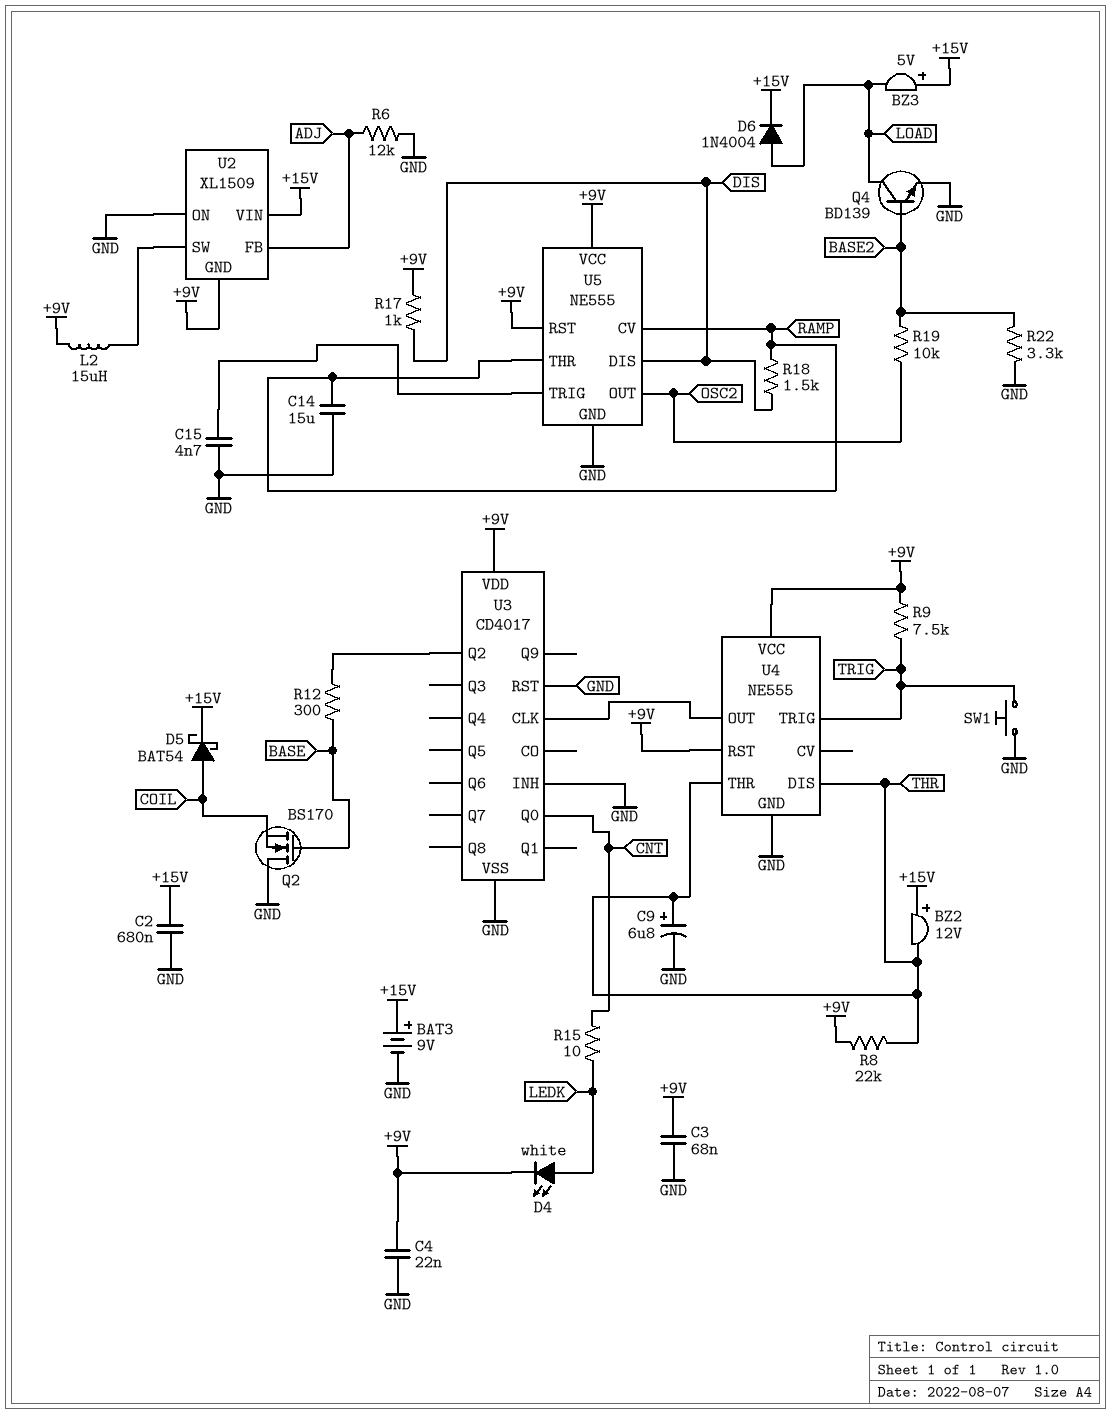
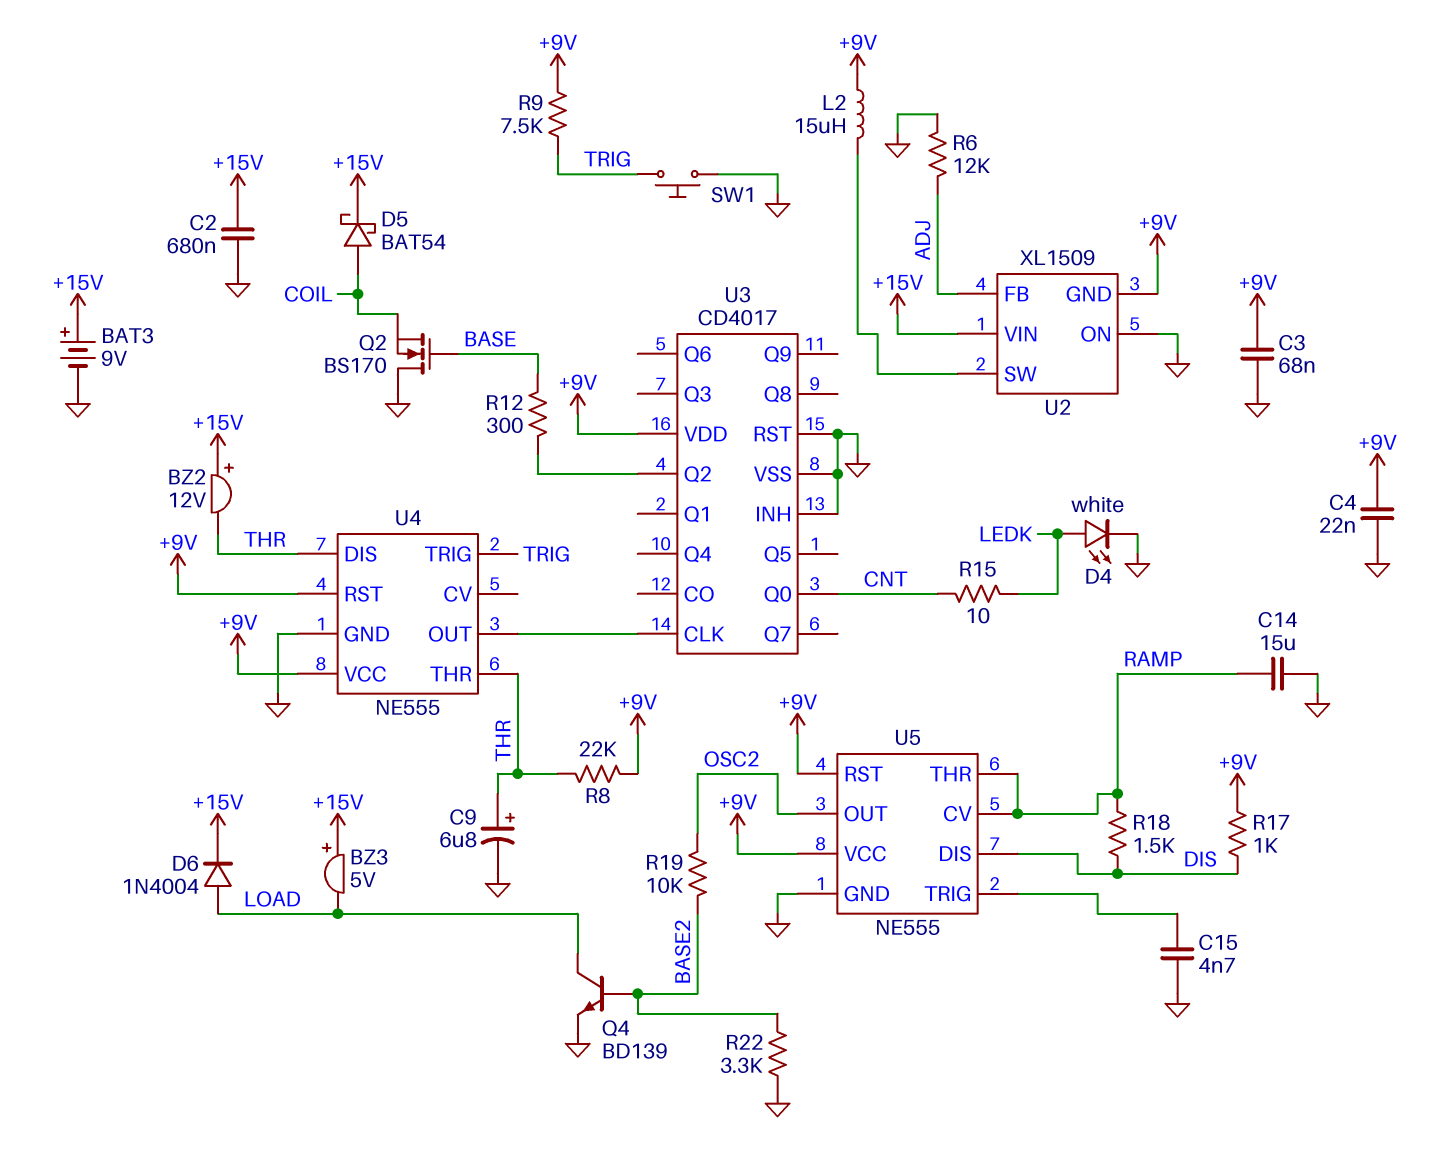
D4: LED white (A LEDK, K +9V) -> LED white (A LEDK, K GND)

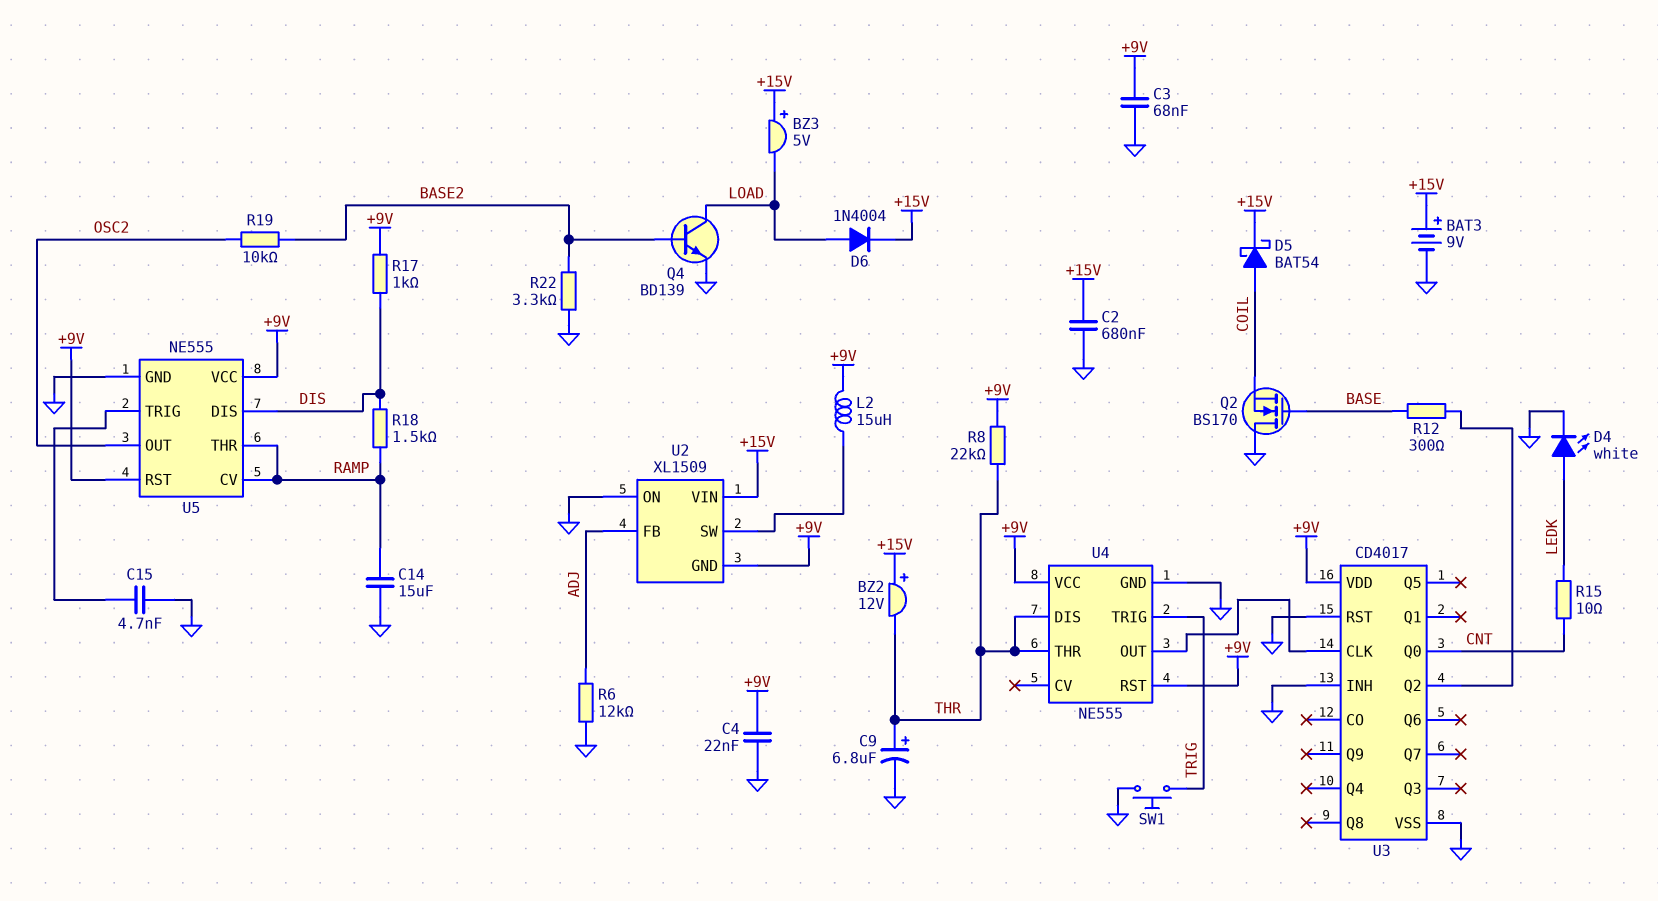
R9: 7.5k (+9V, TRIG) -> none

